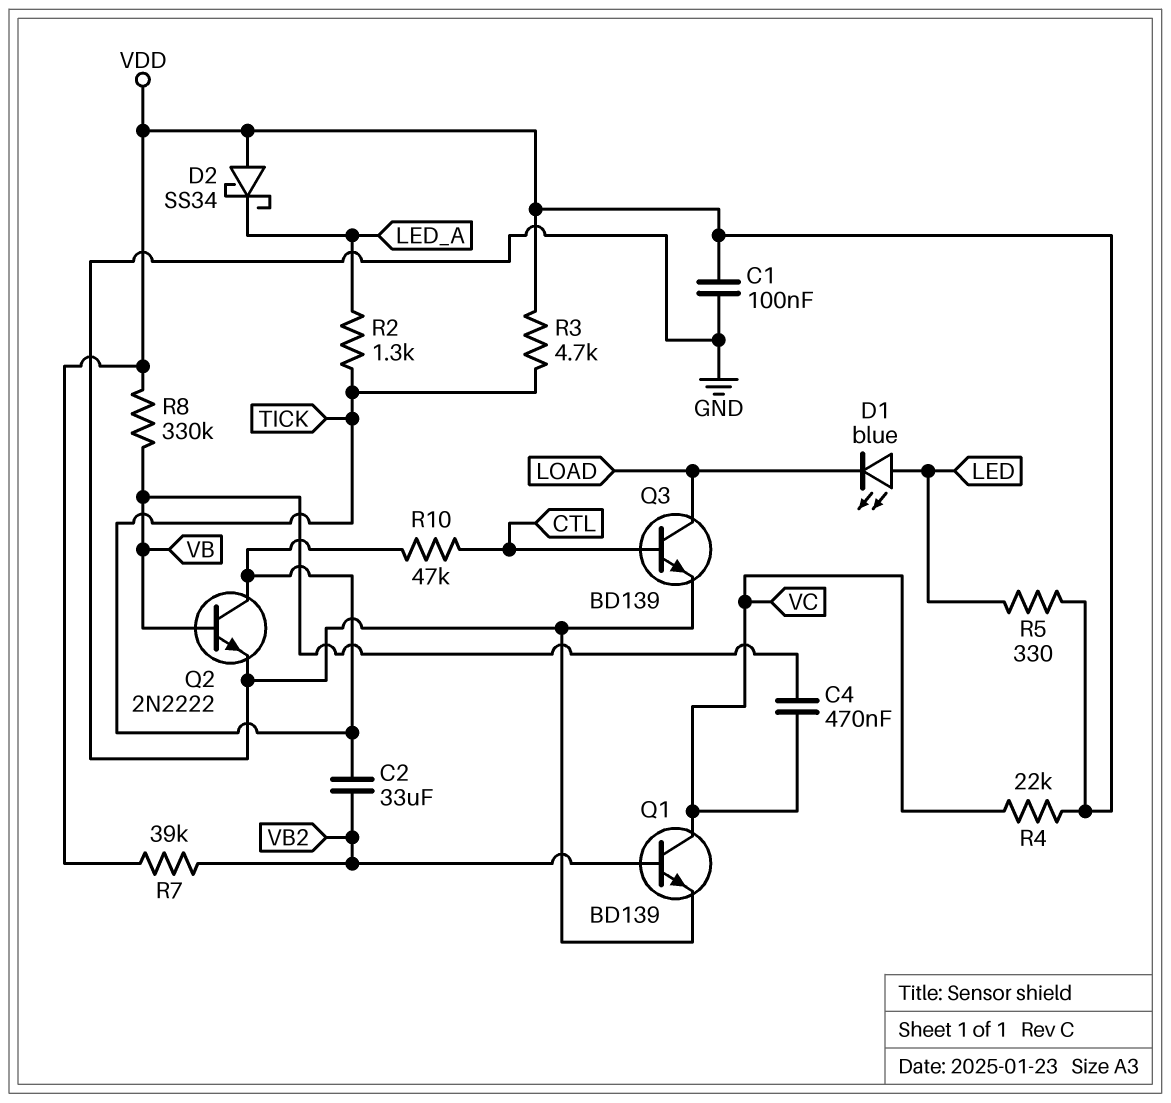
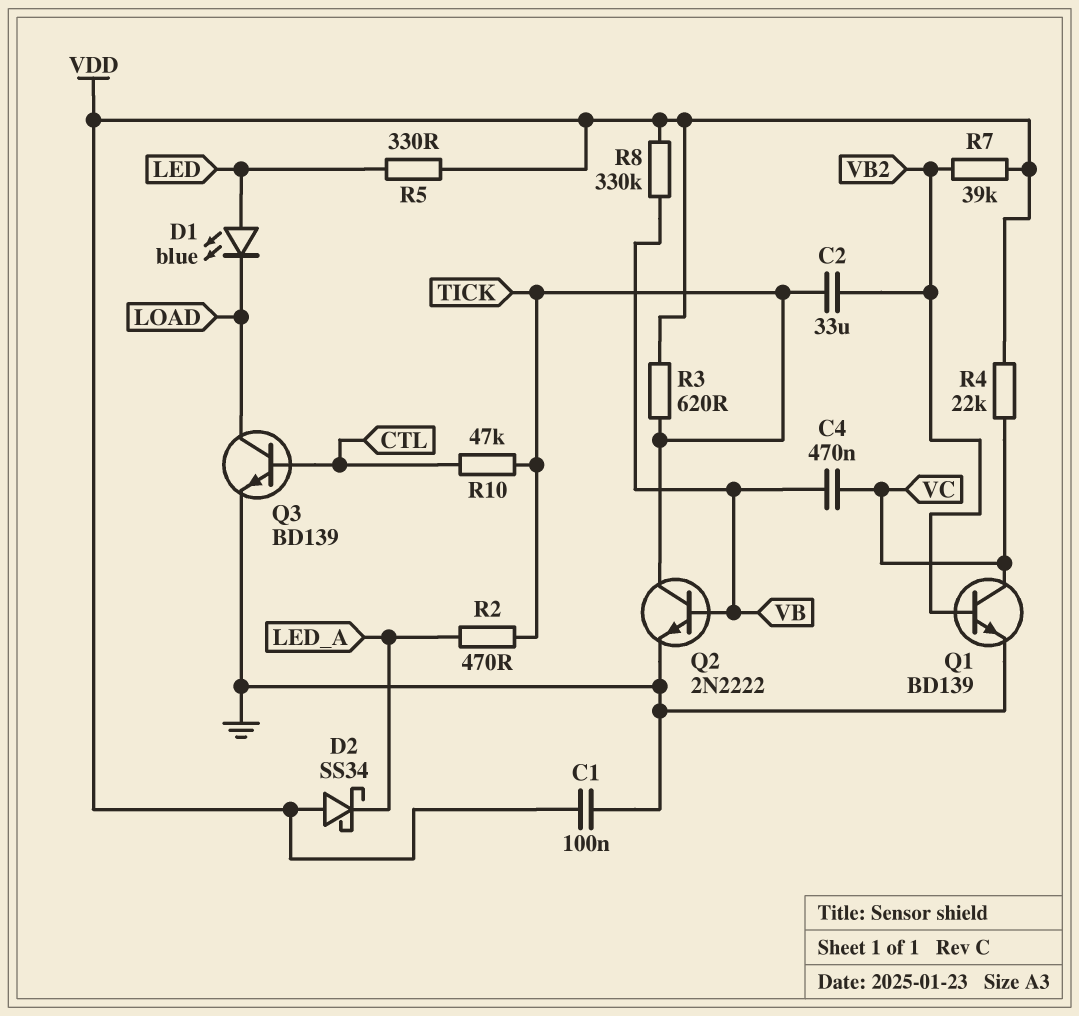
R2: 1.3k (LED_A, TICK) -> 470 (LED_A, TICK)
R3: 4.7k (TICK, VDD) -> 620 (TICK, VDD)

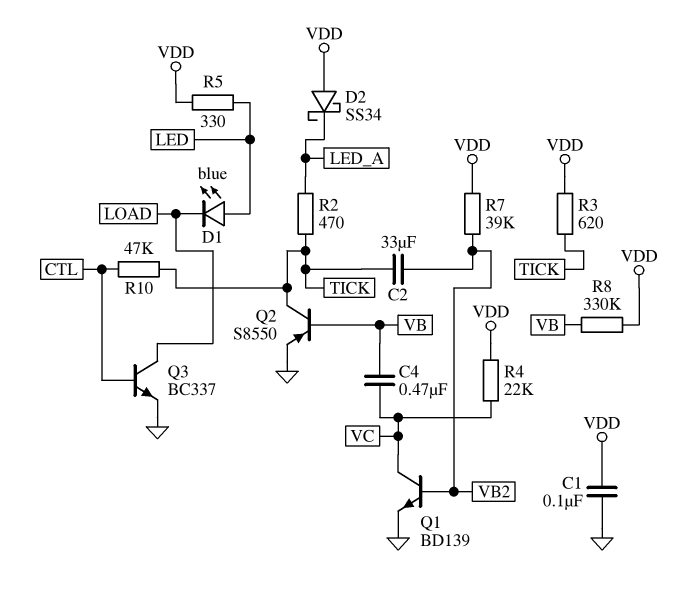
Q2: NPN 2N2222 (B VB, C TICK, E GND) -> PNP S8550 (B VB, C TICK, E GND)
Q3: NPN BD139 (B CTL, C LOAD, E GND) -> NPN BC337 (B CTL, C LOAD, E GND)

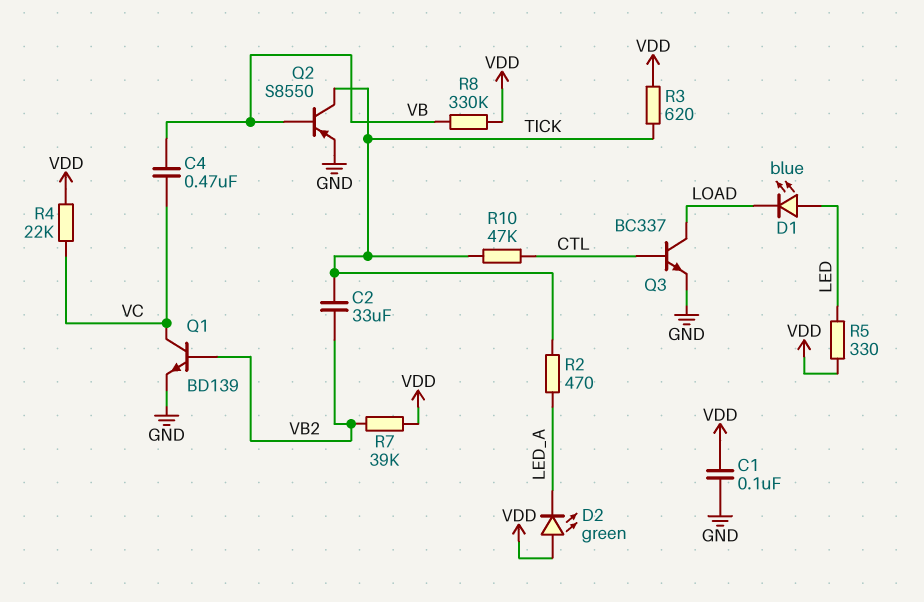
D2: schottky SS34 (A VDD, K LED_A) -> LED green (A VDD, K LED_A)

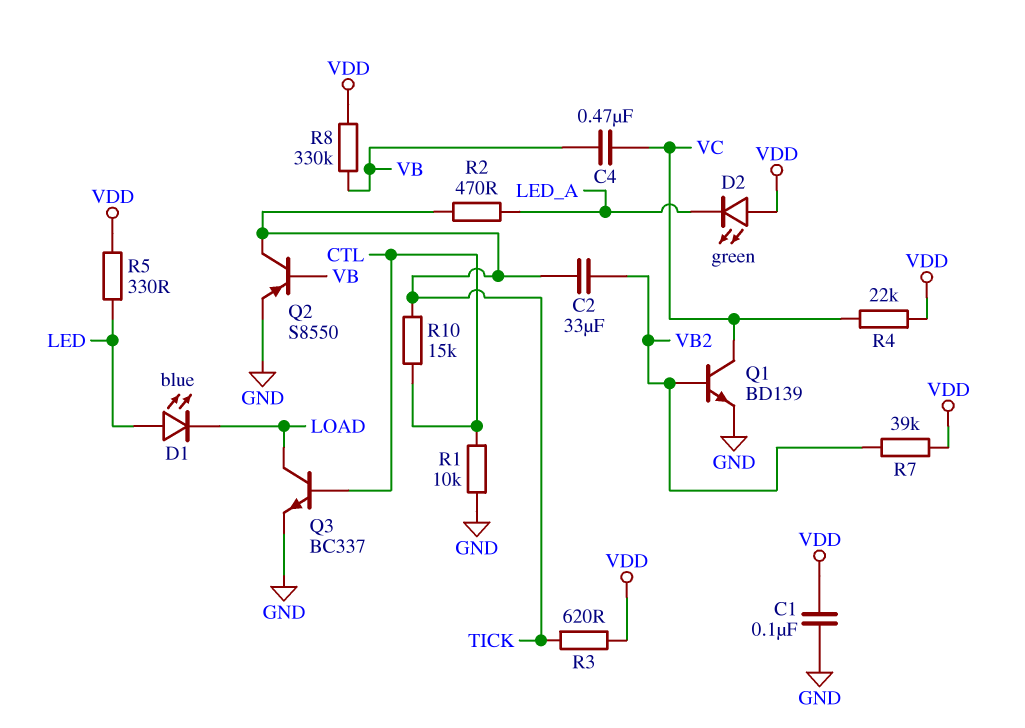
R1: none -> 10k (CTL, GND)
R10: 47k (CTL, TICK) -> 15k (CTL, TICK)

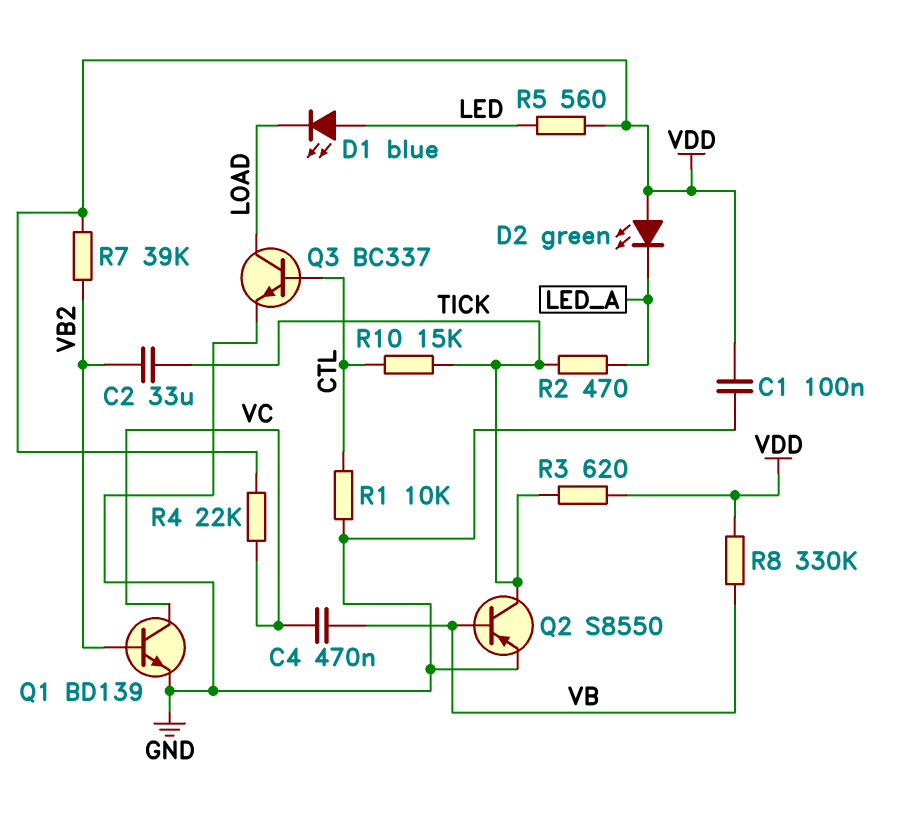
R5: 330 (LED, VDD) -> 560 (LED, VDD)

